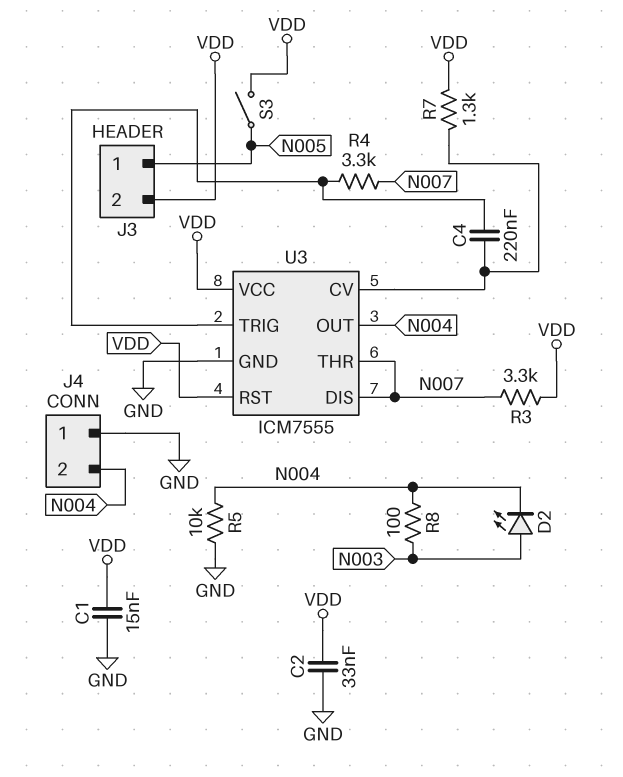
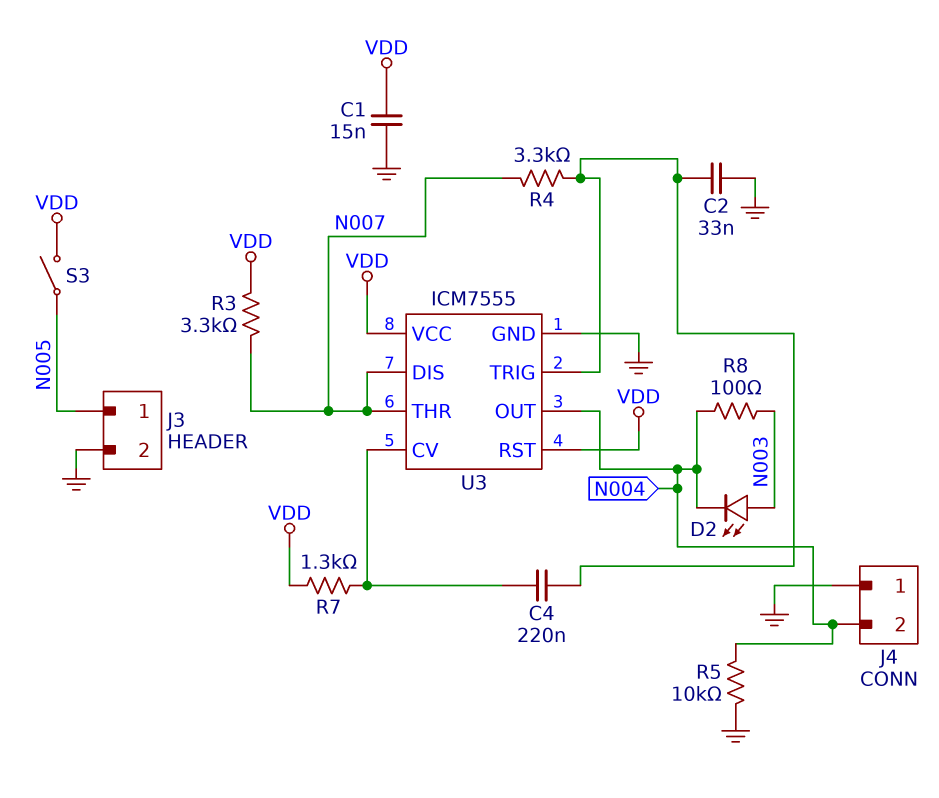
C2: 33nF (GND, VDD) -> 33nF (GND, U3/TRIG)
J3 pin 2: VDD -> GND

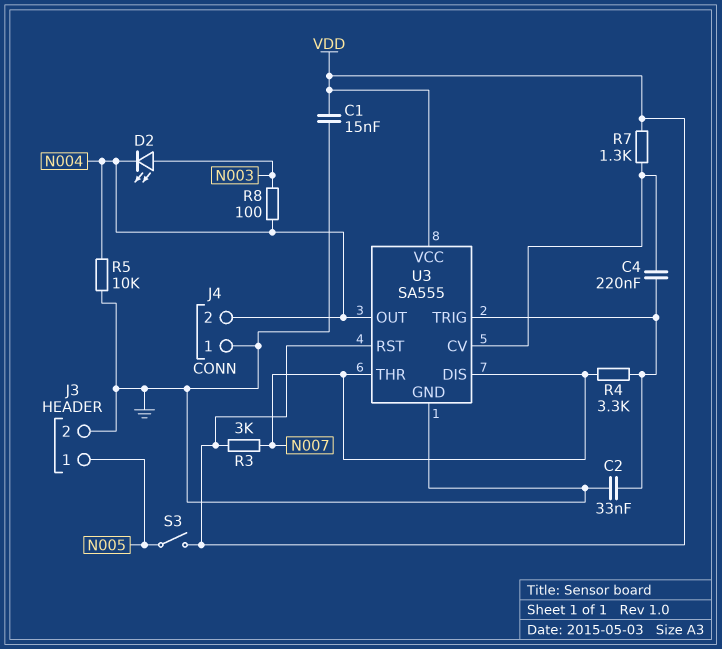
R3: 3.3k (N007, VDD) -> 3k (N007, VDD)
U3: ICM7555 -> SA555

